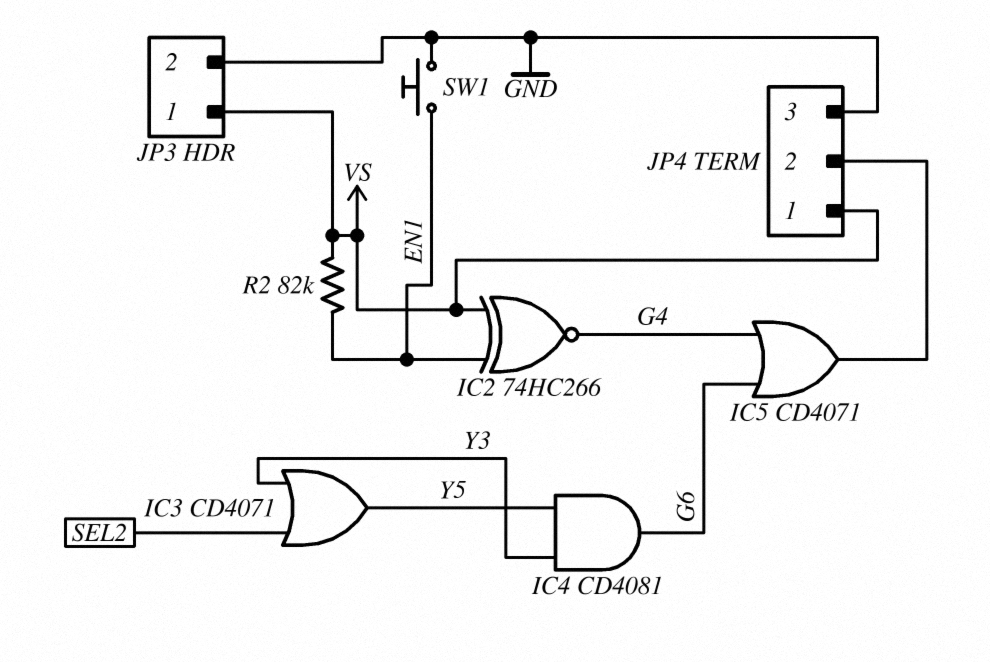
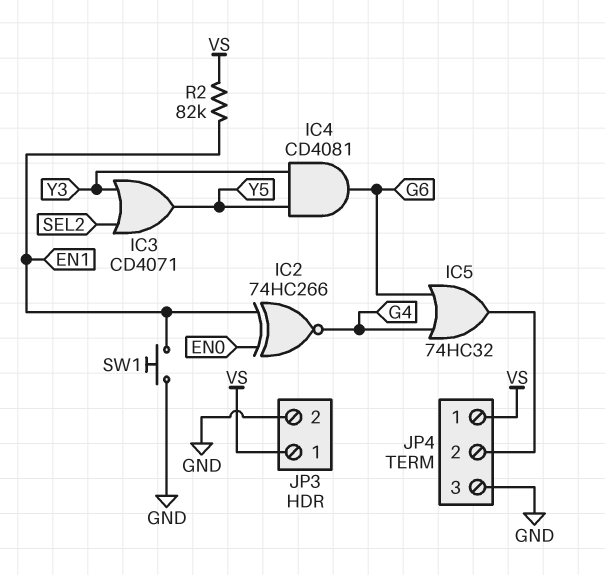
IC2: XNOR 74HC266 (in EN1, in VS, out G4) -> XNOR 74HC266 (in EN0, in EN1, out G4)
IC5: OR CD4071 (in G4, in G6, out JP4/2) -> OR 74HC32 (in G4, in G6, out JP4/2)

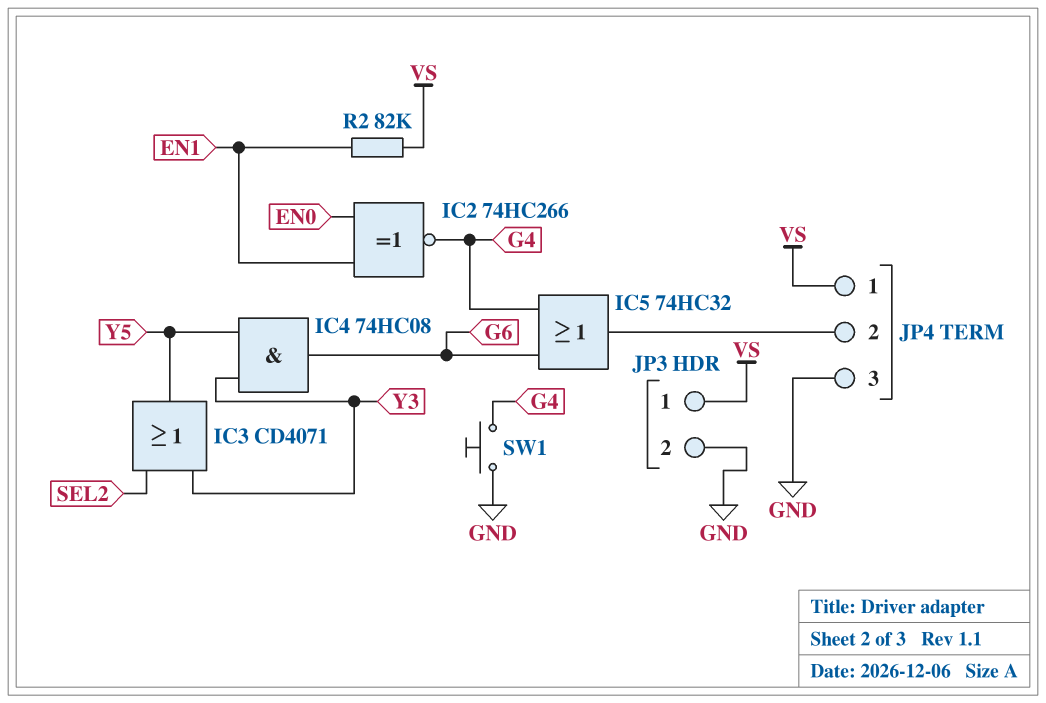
IC4: AND CD4081 (in Y3, in Y5, out G6) -> AND 74HC08 (in Y3, in Y5, out G6)
SW1: button (EN1, GND) -> button (G4, GND)

